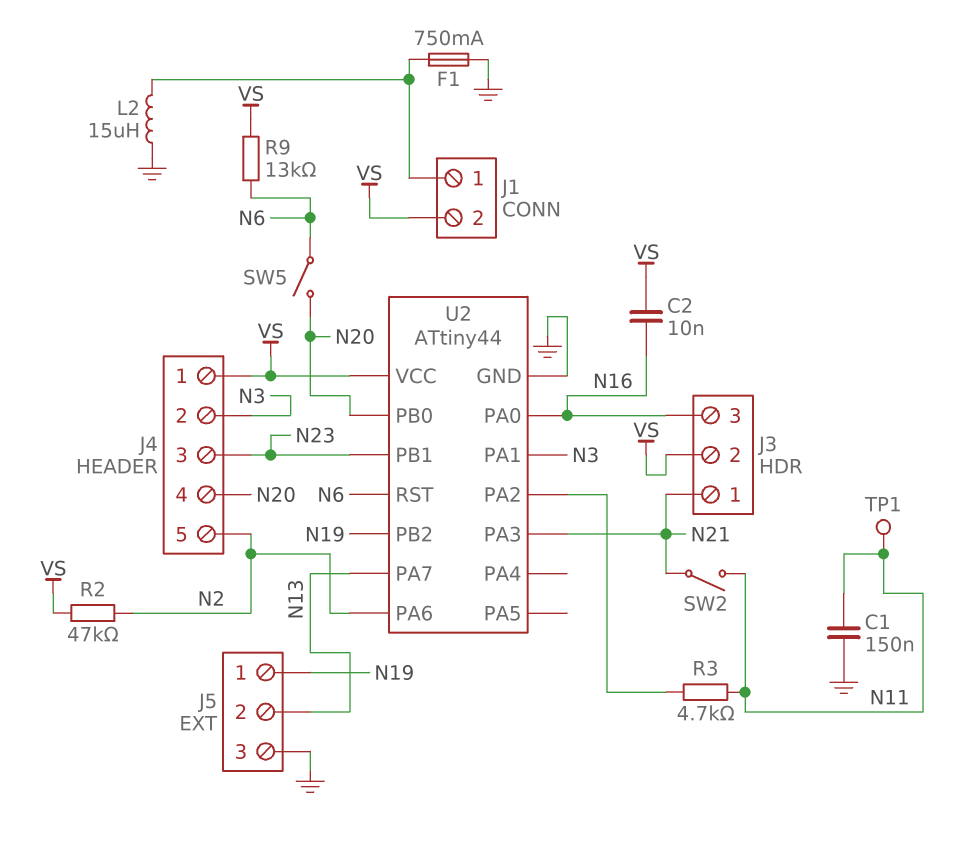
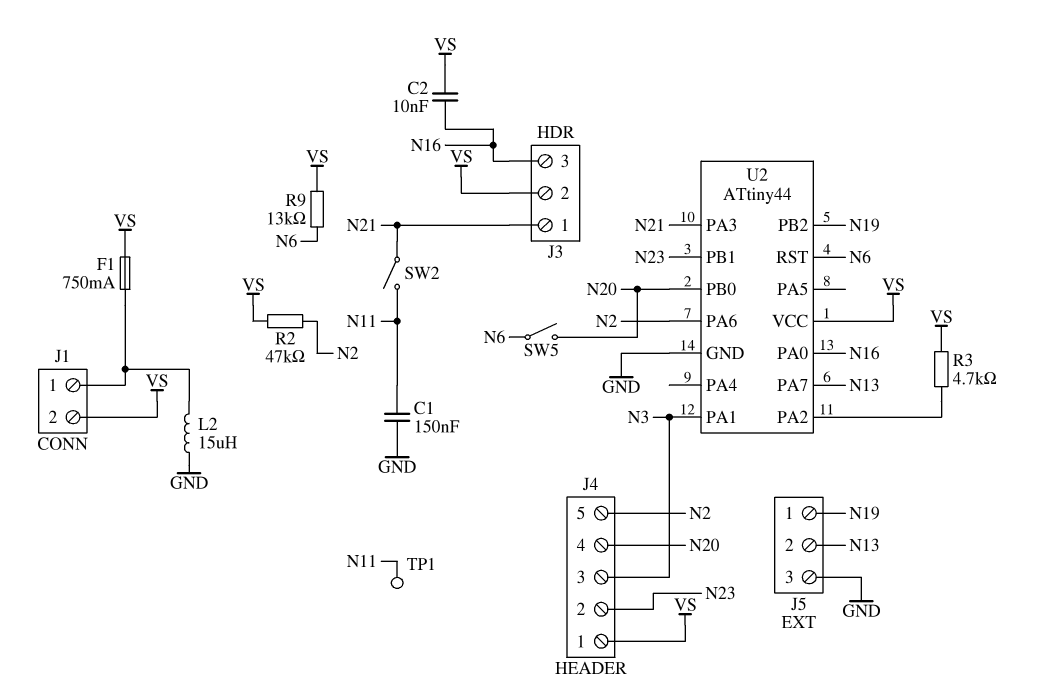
F1: 750mA (GND, J1/1) -> 750mA (J1/1, VS)
J4 pin 2: N3 -> N23
J4 pin 3: N23 -> N3
R3: 4.7k (N11, U2/PA2) -> 4.7k (U2/PA2, VS)

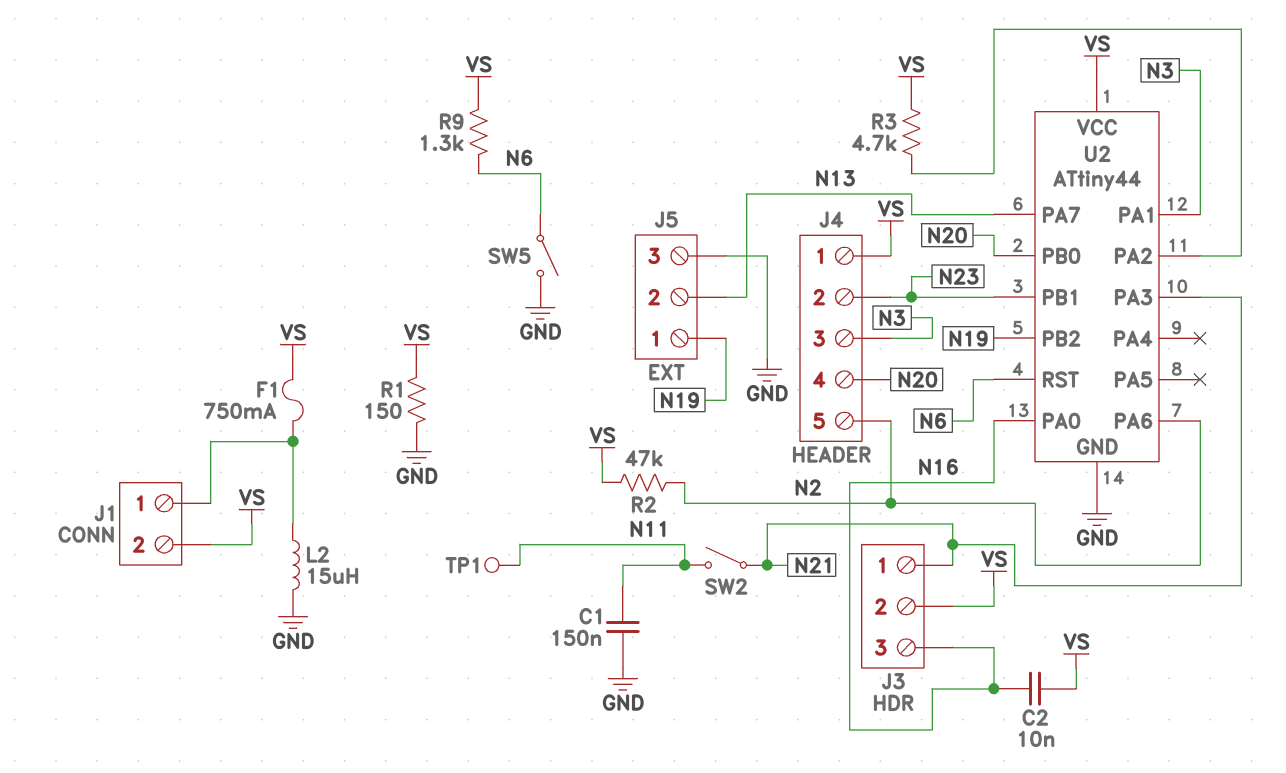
R1: none -> 150 (GND, VS)
R9: 13k (N6, VS) -> 1.3k (N6, VS)
SW5: switch (N6, N20) -> switch (GND, N6)

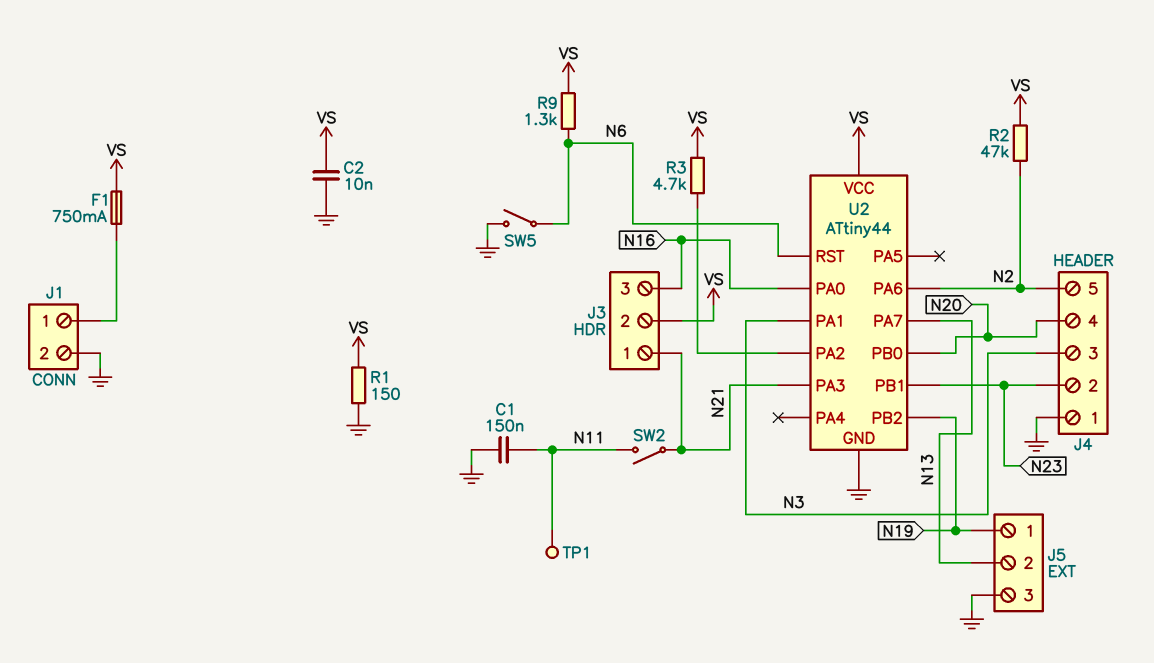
C2: 10nF (N16, VS) -> 10nF (GND, VS)
J1 pin 2: VS -> GND
J4 pin 1: VS -> GND
L2: 15uH (GND, J1/1) -> none

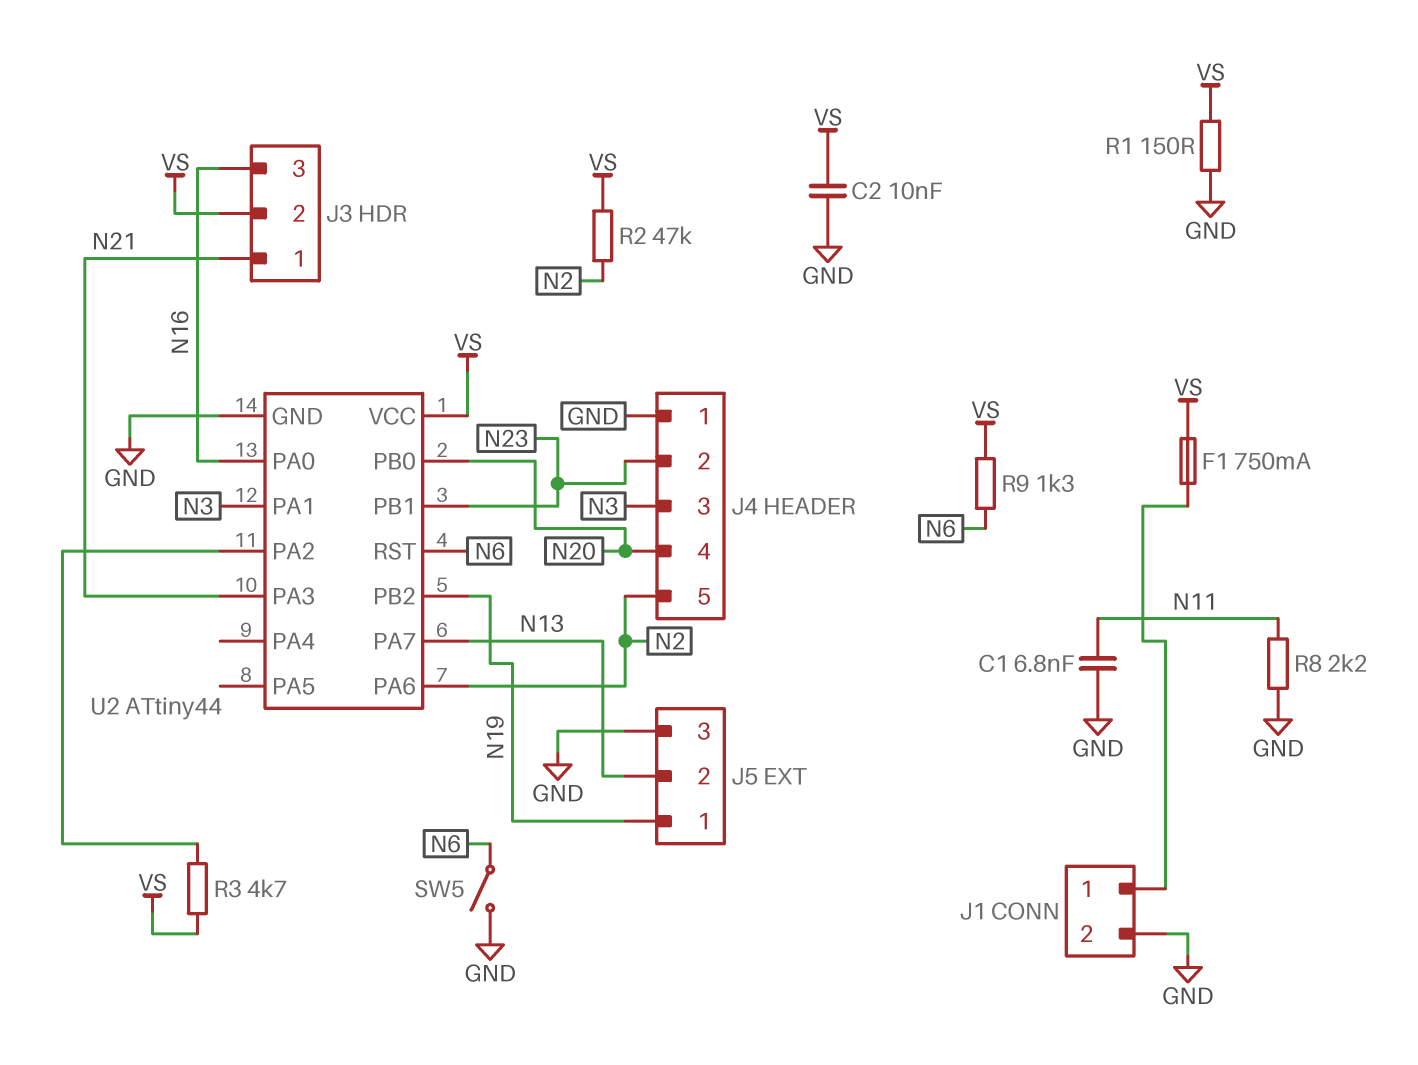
C1: 150nF (GND, N11) -> 6.8nF (GND, N11)
R8: none -> 2.2k (GND, N11)
SW2: switch (N11, N21) -> none
TP1: test point (N11) -> none

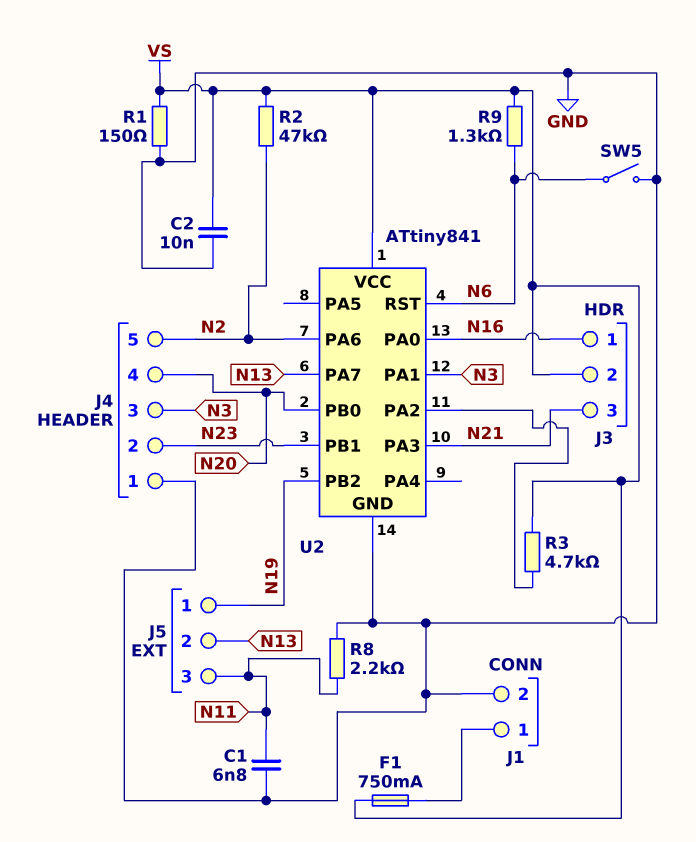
J3 pin 1: N21 -> N16
J3 pin 3: N16 -> N21
J5 pin 3: GND -> N11
U2: ATtiny44 -> ATtiny841

